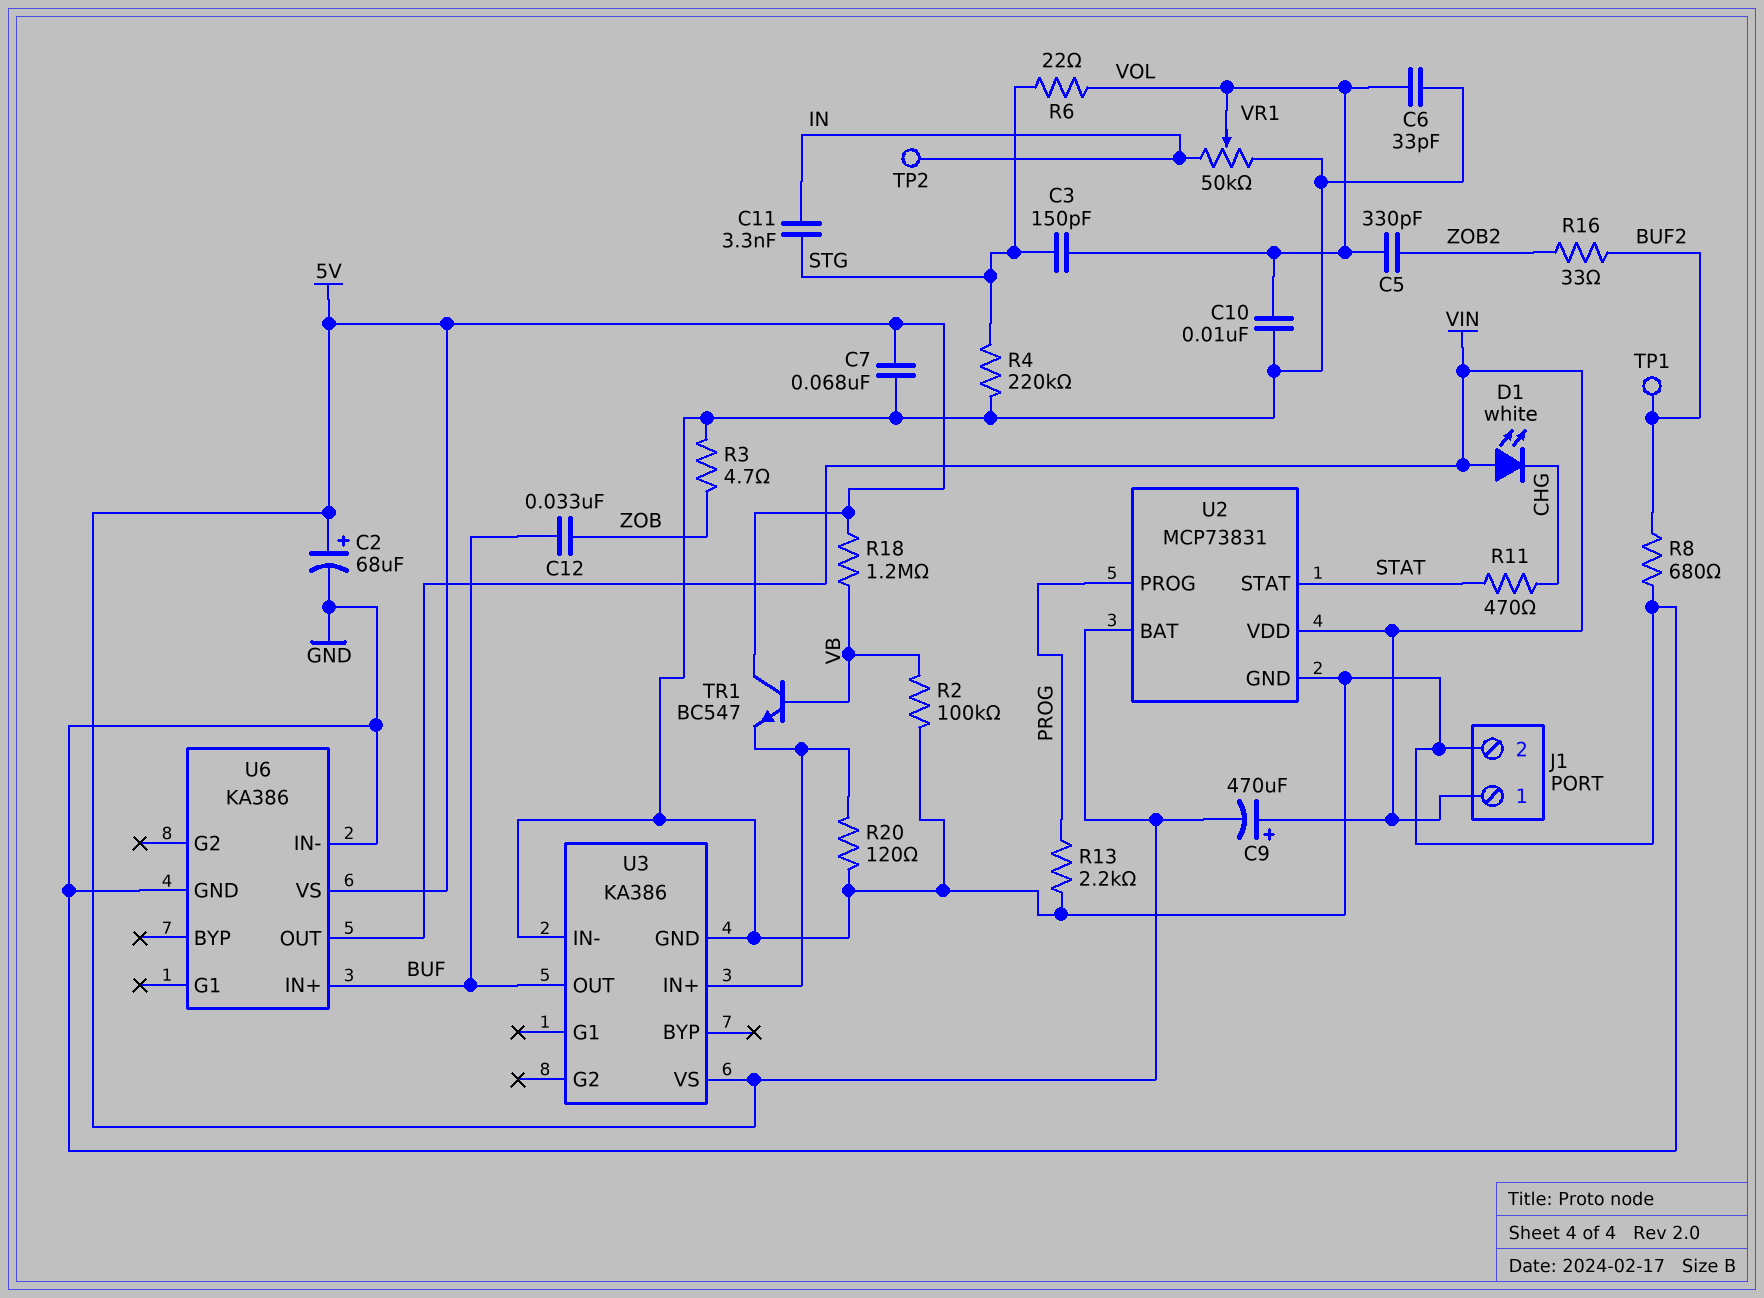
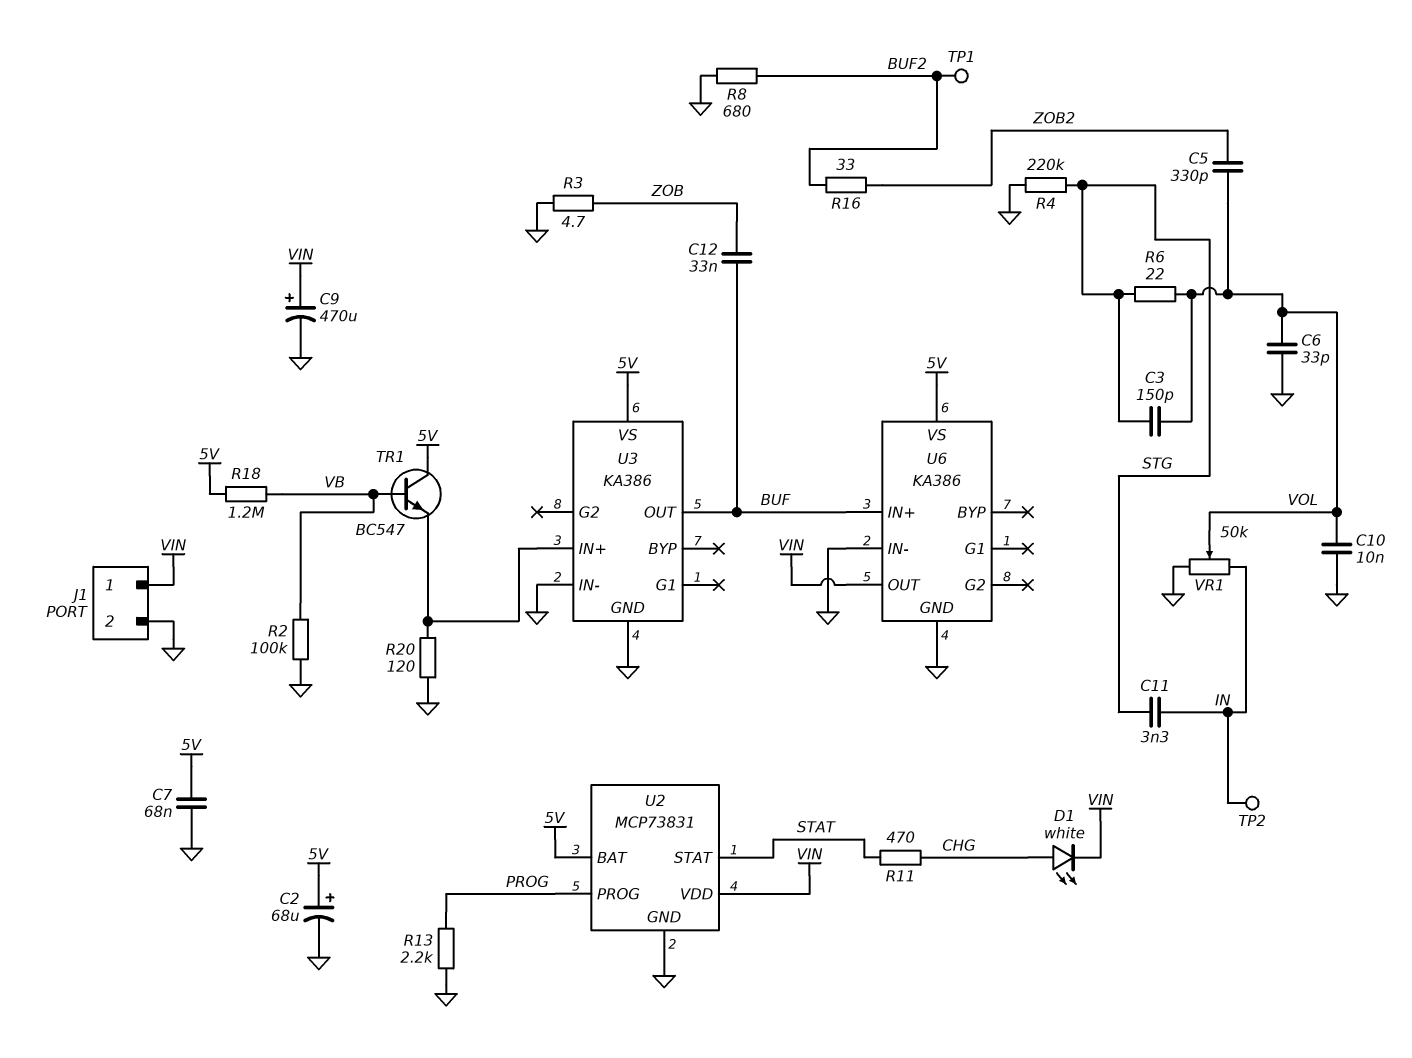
C9: 470uF (plus VIN, minus 5V) -> 470uF (plus VIN, minus GND)
D1: LED white (A VIN, K CHG) -> LED white (A CHG, K VIN)

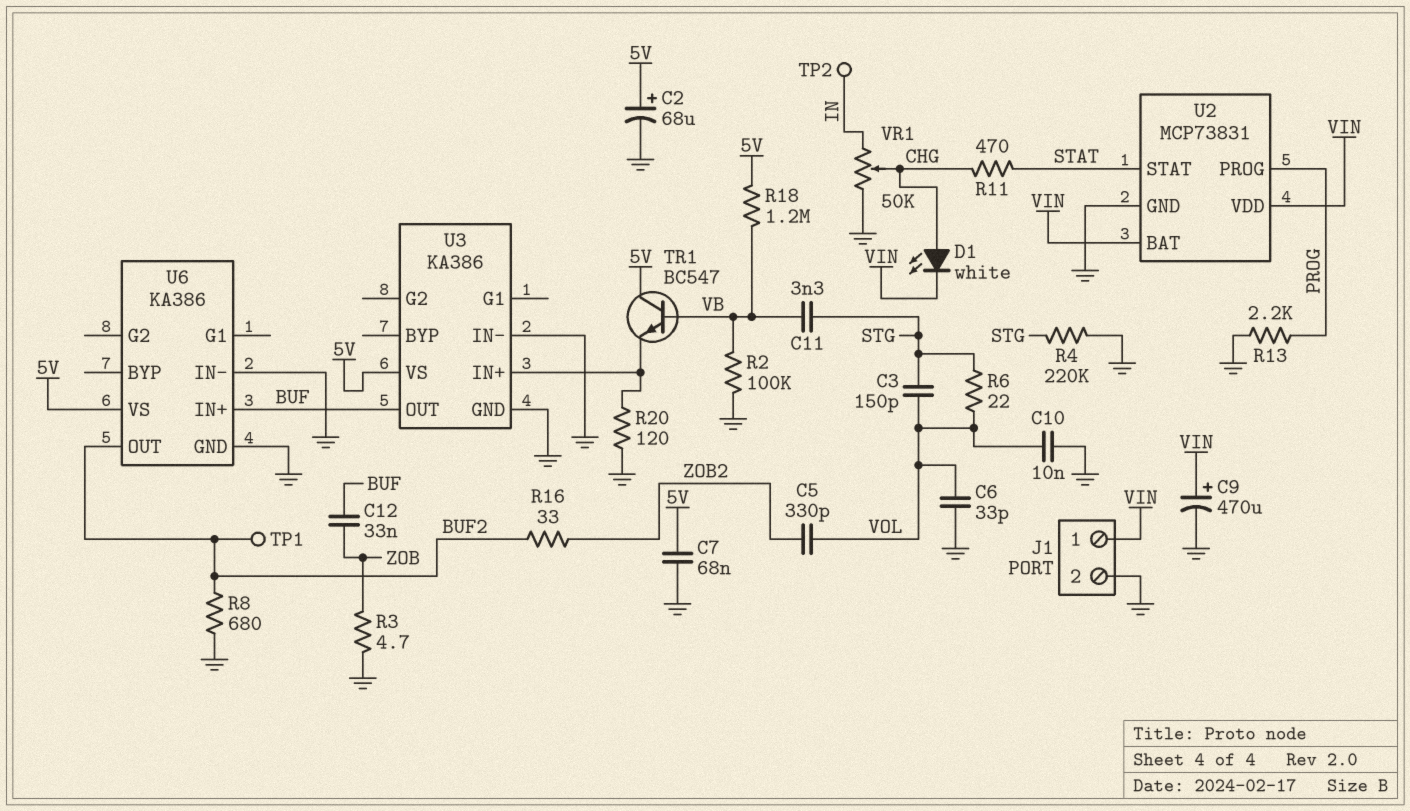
C11: 3.3nF (IN, STG) -> 3.3nF (STG, VB)
U2 pin BAT: 5V -> VIN
U6 pin OUT: VIN -> BUF2
VR1: 50k (GND, IN, wiper VOL) -> 50k (GND, IN, wiper CHG)

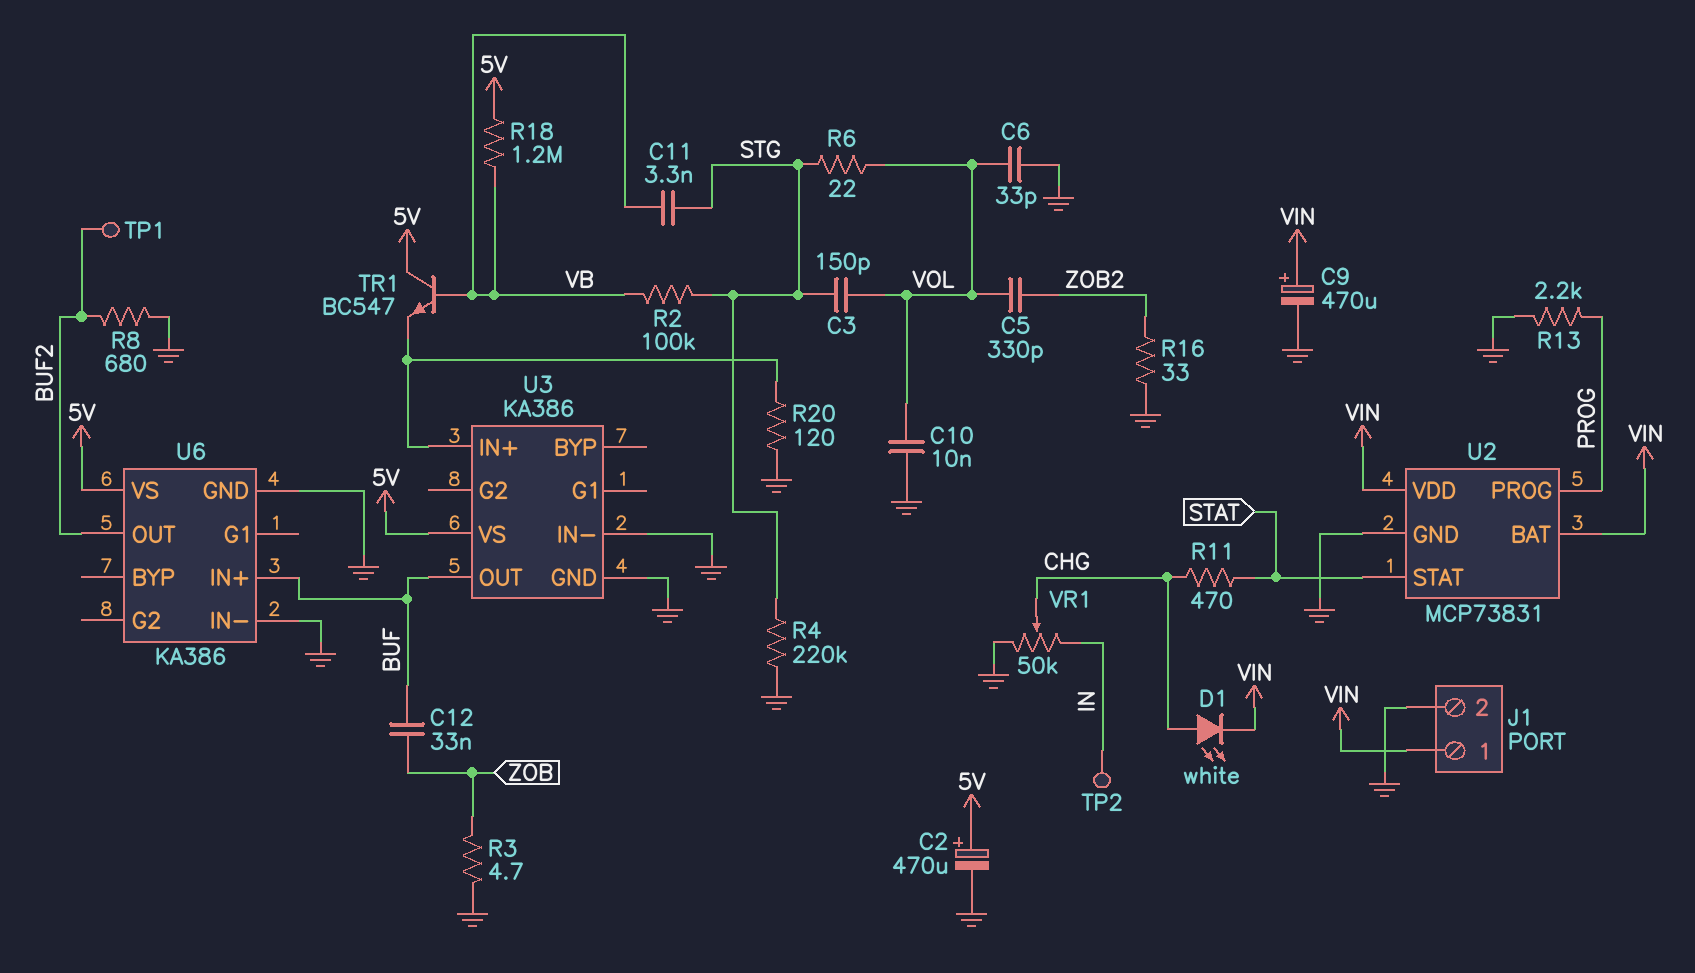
C2: 68uF (plus 5V, minus GND) -> 470uF (plus 5V, minus GND)
C7: 68nF (5V, GND) -> none
R2: 100k (GND, VB) -> 100k (STG, VB)
R16: 33 (BUF2, ZOB2) -> 33 (GND, ZOB2)

